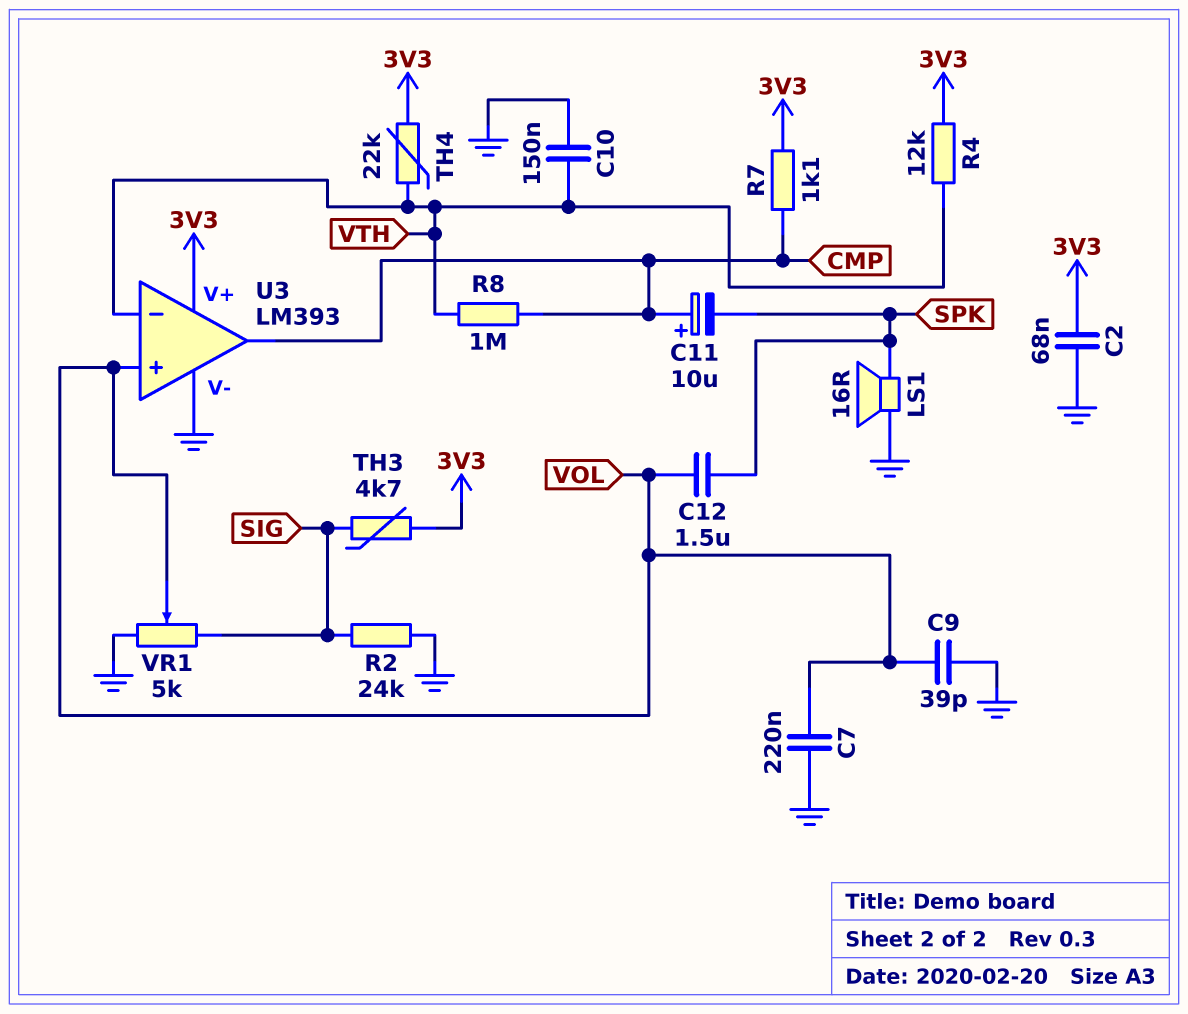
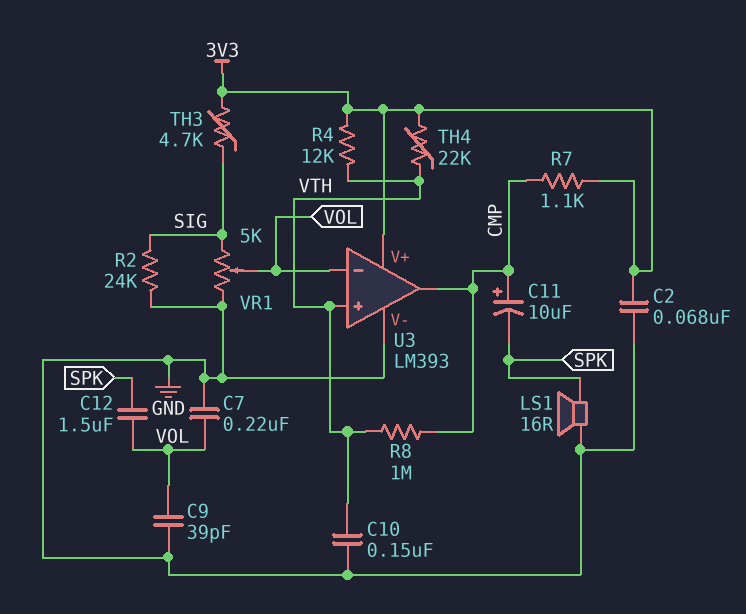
U3 pin in+: VOL -> VTH
U3 pin in-: VTH -> VOL

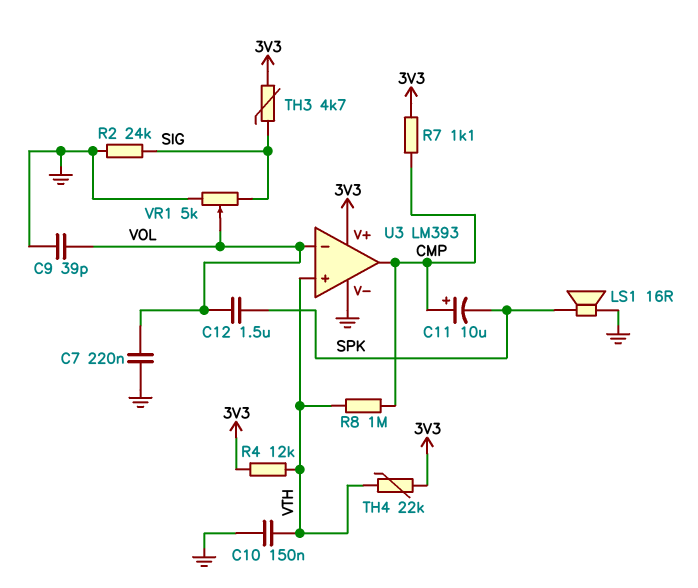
C2: 68nF (3V3, GND) -> none

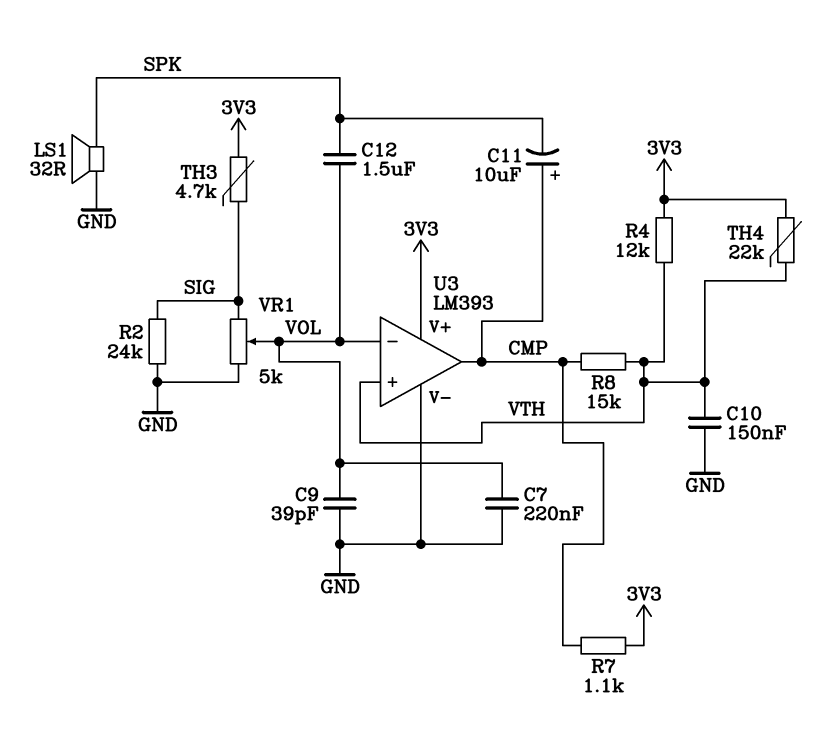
LS1: speaker 16R (GND, SPK) -> speaker 32R (GND, SPK)
R8: 1M (CMP, VTH) -> 15k (CMP, VTH)

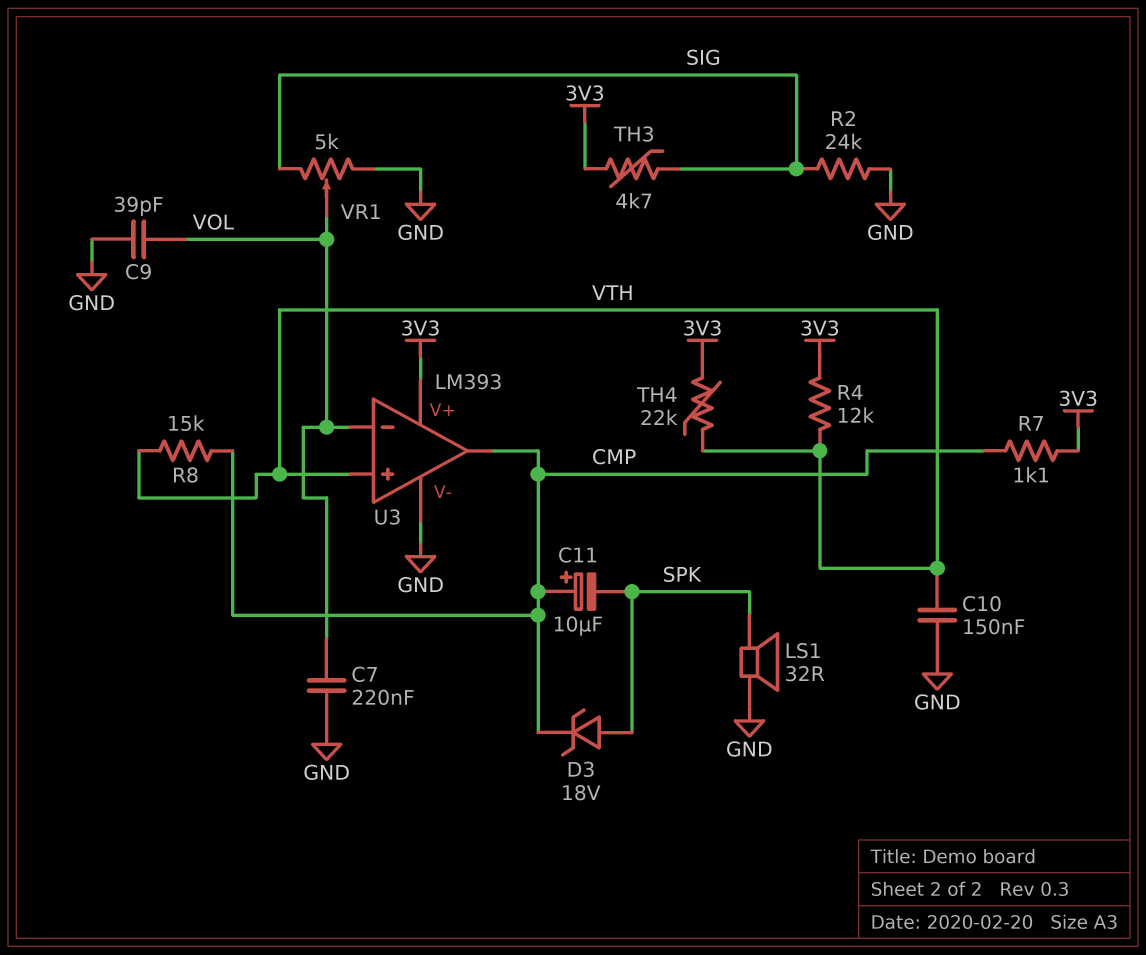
C12: 1.5uF (SPK, VOL) -> none
D3: none -> zener 18V (A SPK, K CMP)

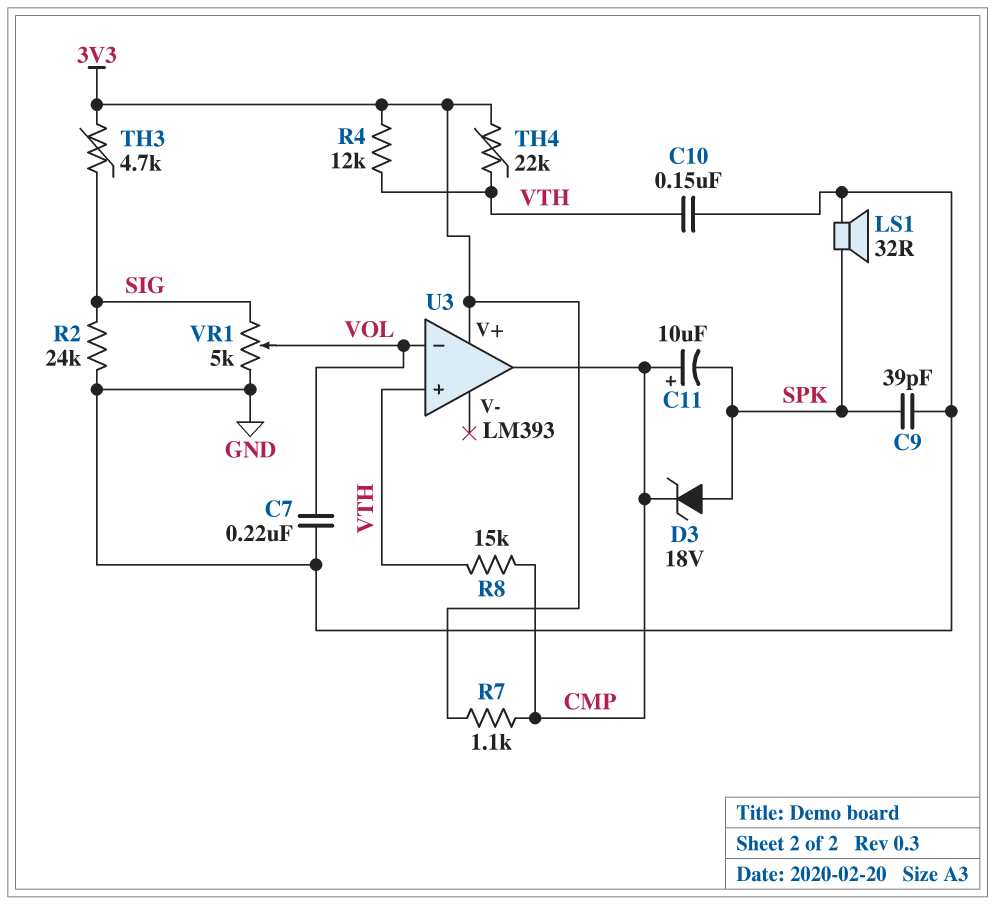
C9: 39pF (GND, VOL) -> 39pF (GND, SPK)
U3 pin V-: GND -> none

